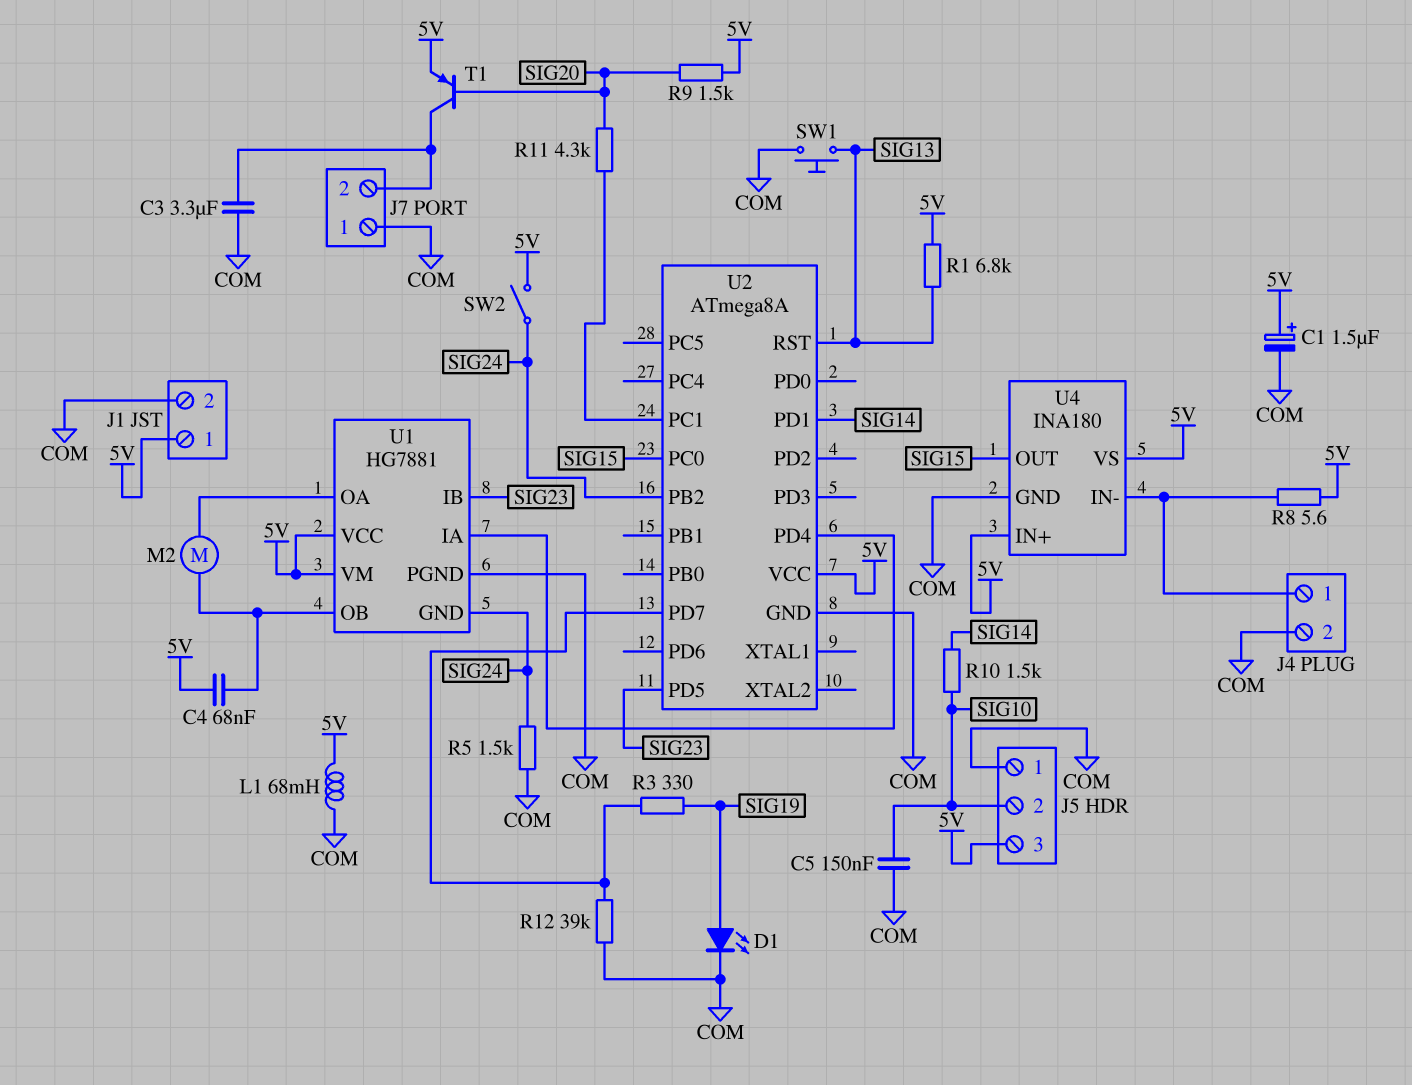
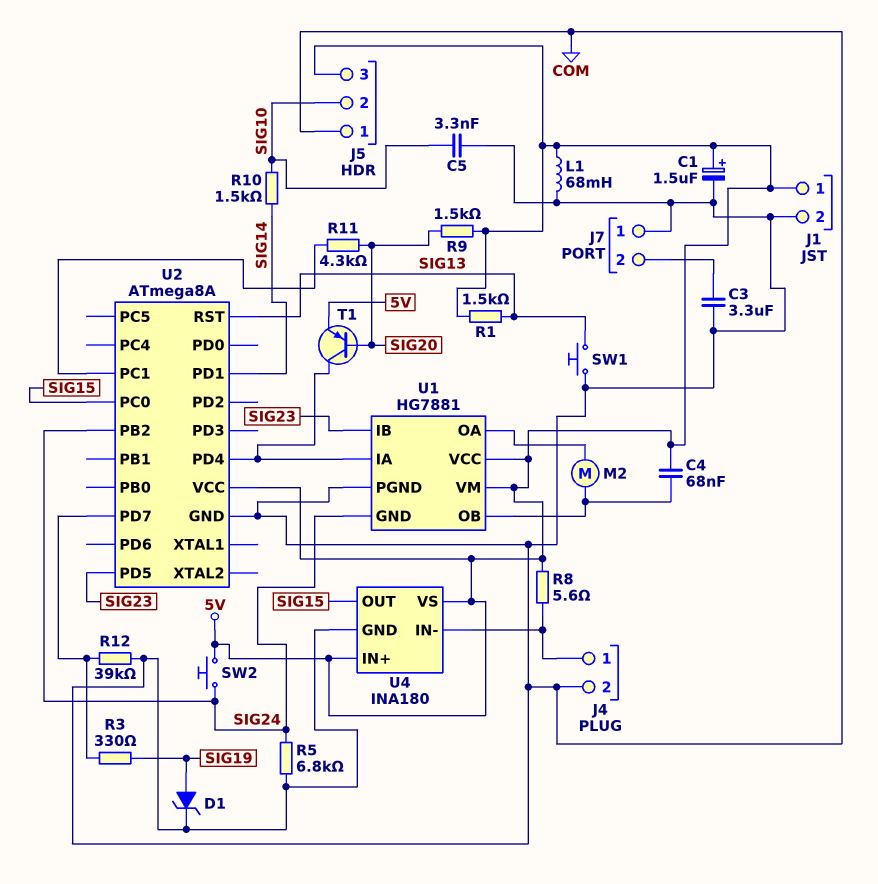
C5: 150nF (COM, SIG10) -> 3.3nF (COM, SIG10)
D1: LED (A SIG19, K COM) -> zener (A SIG19, K COM)
R1: 6.8k (5V, SIG13) -> 1.5k (5V, SIG13)
R5: 1.5k (COM, SIG24) -> 6.8k (COM, SIG24)
SW2: switch (5V, SIG24) -> button (5V, SIG24)
T1: PNP (B SIG20, C J7/2, E 5V) -> PNP (B SIG20, C U1/IA, E 5V)

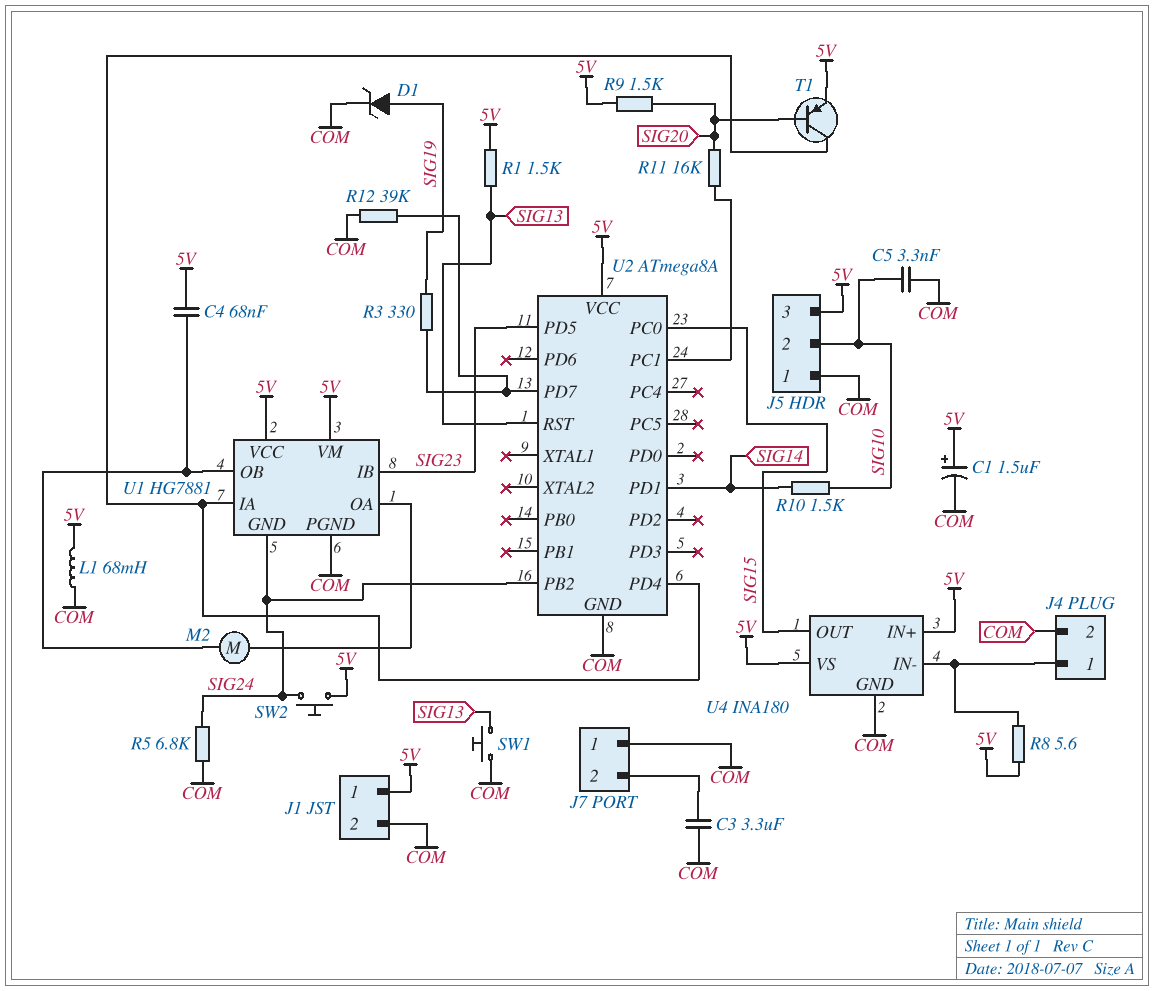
R11: 4.3k (SIG20, U2/PC1) -> 16k (SIG20, U2/PC1)

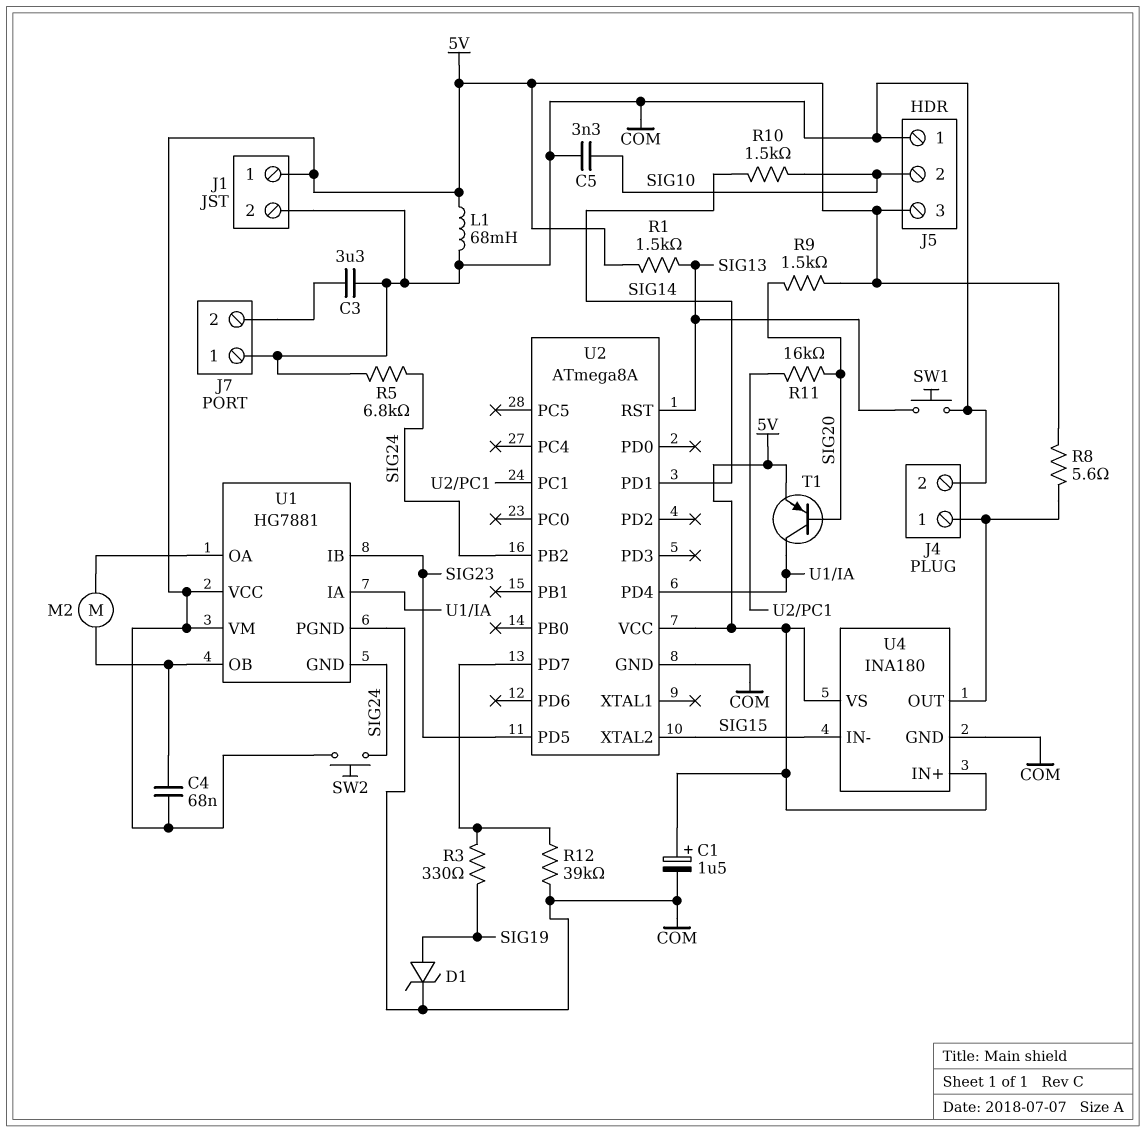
U2 pin PC0: SIG15 -> none
U2 pin XTAL2: none -> SIG15
U4 pin IN-: J4/1 -> SIG15
U4 pin OUT: SIG15 -> J4/1

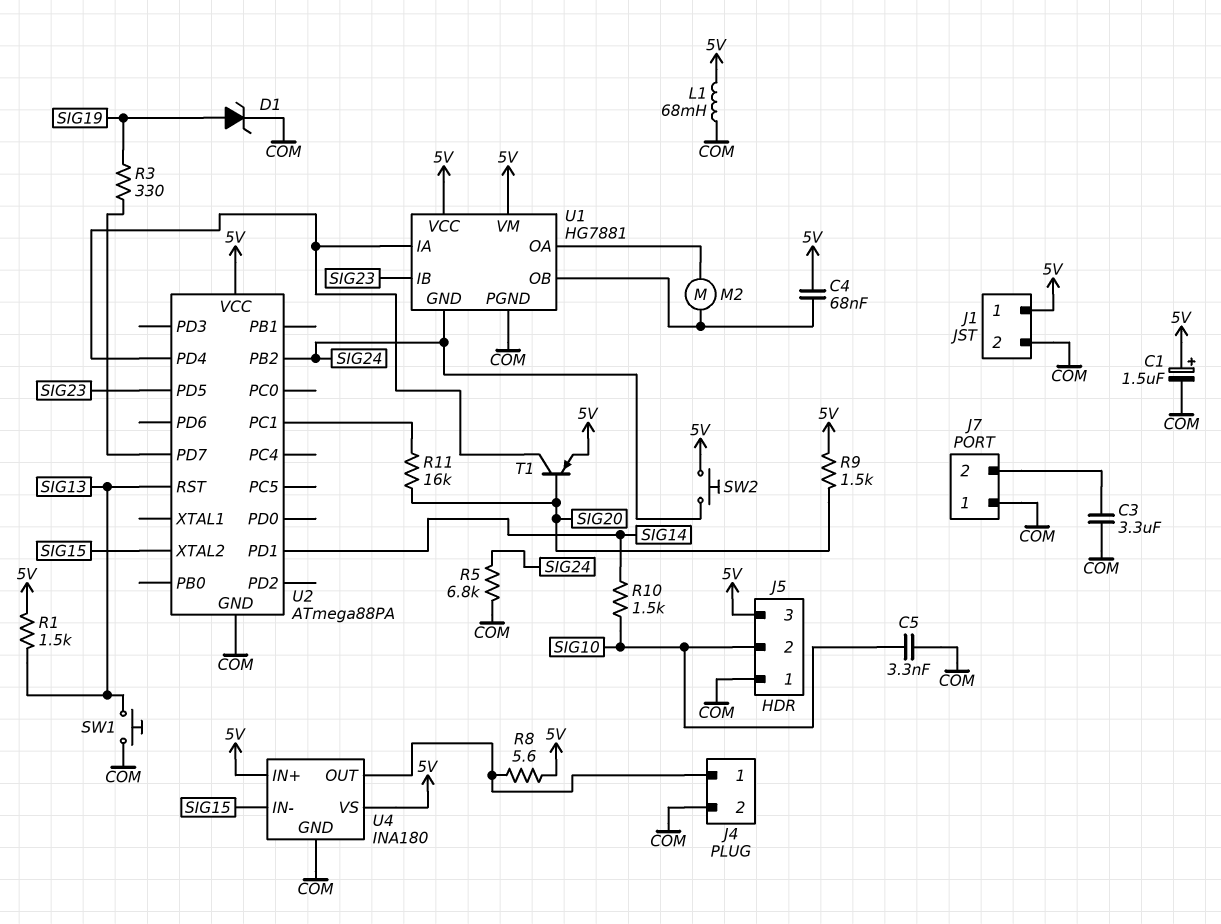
R12: 39k (COM, U2/PD7) -> none
U2: ATmega8A -> ATmega88PA

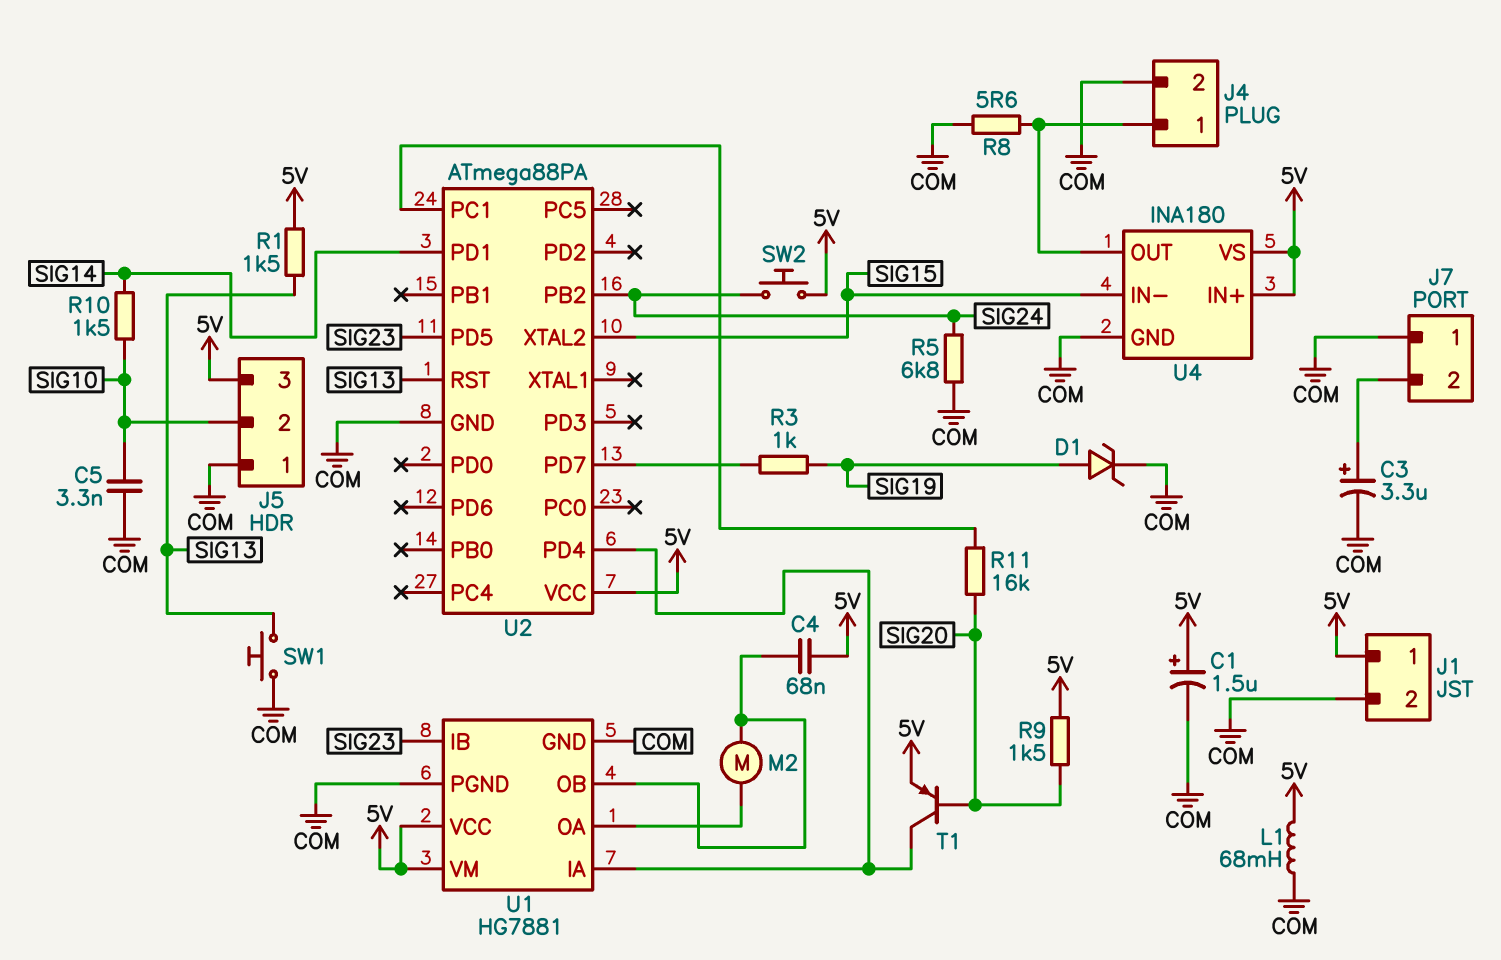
C3: 3.3uF (COM, J7/2) -> 3.3uF (plus J7/2, minus COM)
R3: 330 (SIG19, U2/PD7) -> 1k (SIG19, U2/PD7)
R8: 5.6 (5V, J4/1) -> 5.6 (COM, J4/1)
U1 pin GND: SIG24 -> COM

